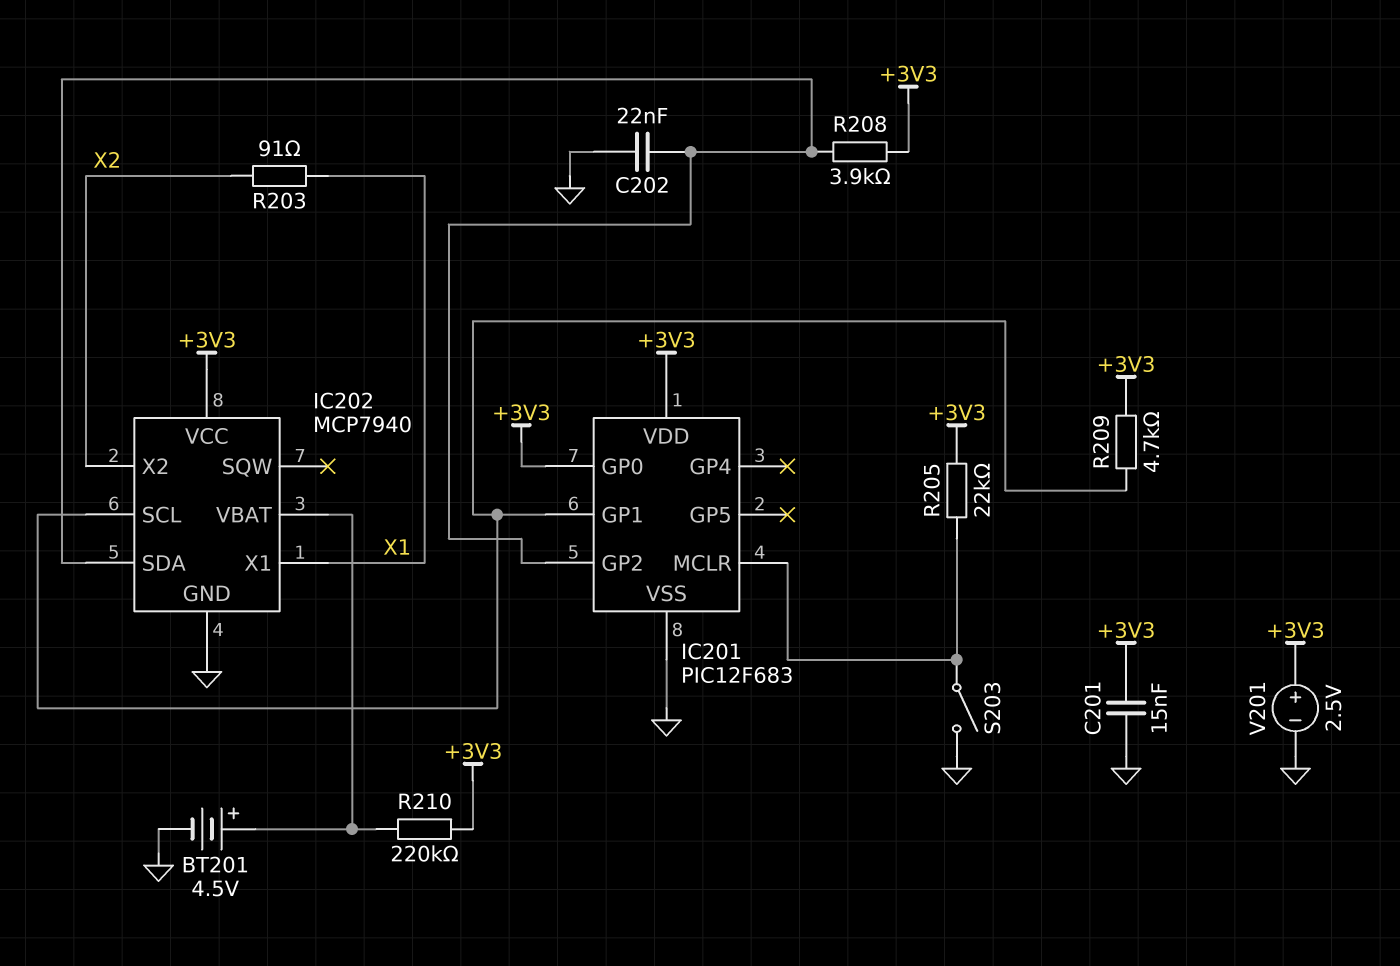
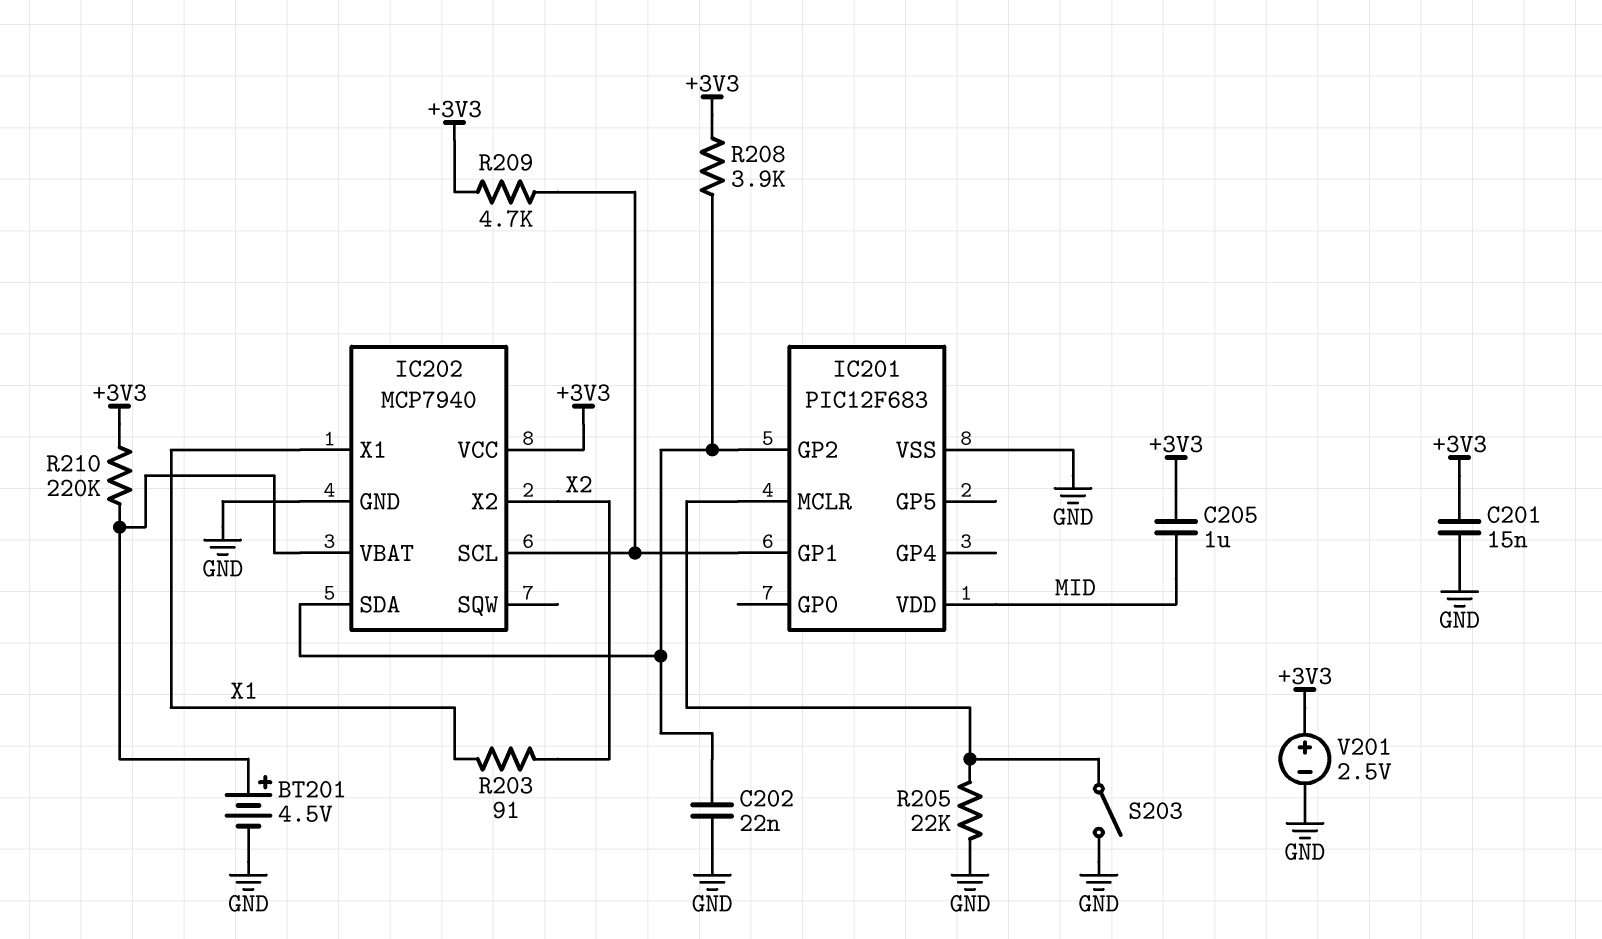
C205: none -> 1uF (+3V3, MID)
IC201 pin GP0: +3V3 -> none
IC201 pin VDD: +3V3 -> MID
R205: 22k (+3V3, IC201/MCLR) -> 22k (GND, IC201/MCLR)

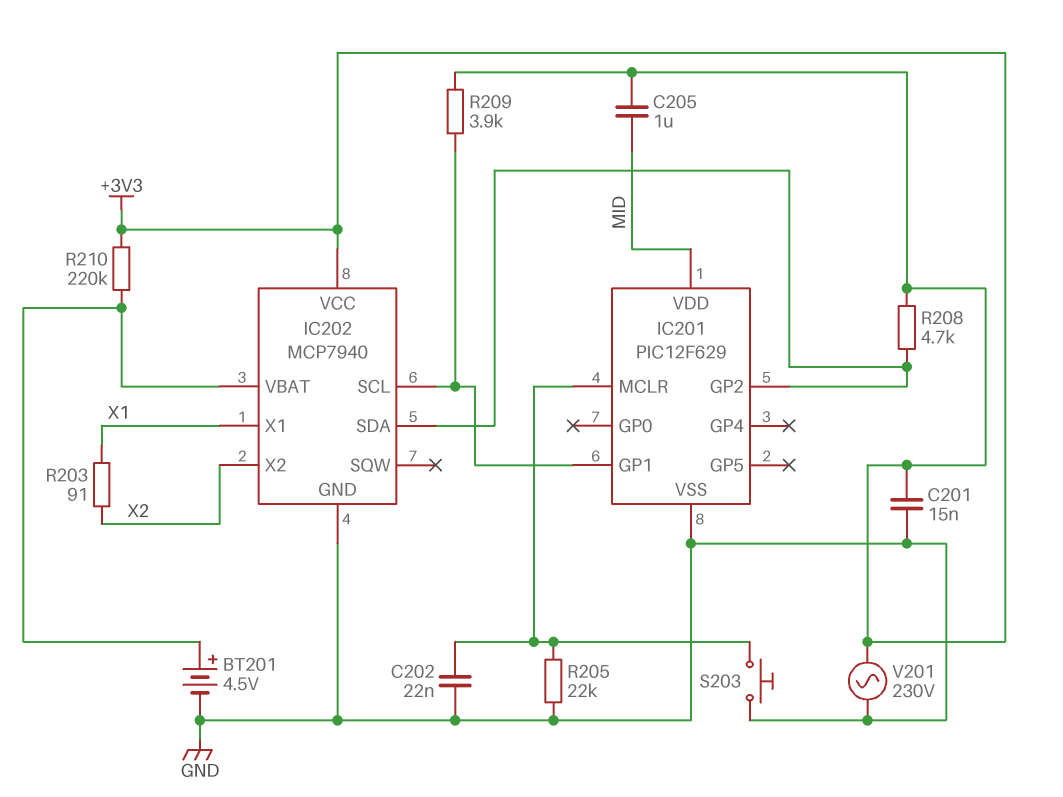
C202: 22nF (GND, IC201/GP2) -> 22nF (GND, IC201/MCLR)
IC201: PIC12F683 -> PIC12F629
R208: 3.9k (+3V3, IC201/GP2) -> 4.7k (+3V3, IC201/GP2)
R209: 4.7k (+3V3, IC201/GP1) -> 3.9k (+3V3, IC201/GP1)
S203: switch (GND, IC201/MCLR) -> button (GND, IC201/MCLR)
V201: 2.5V (plus +3V3, minus GND) -> AC 230V (+3V3, GND)

